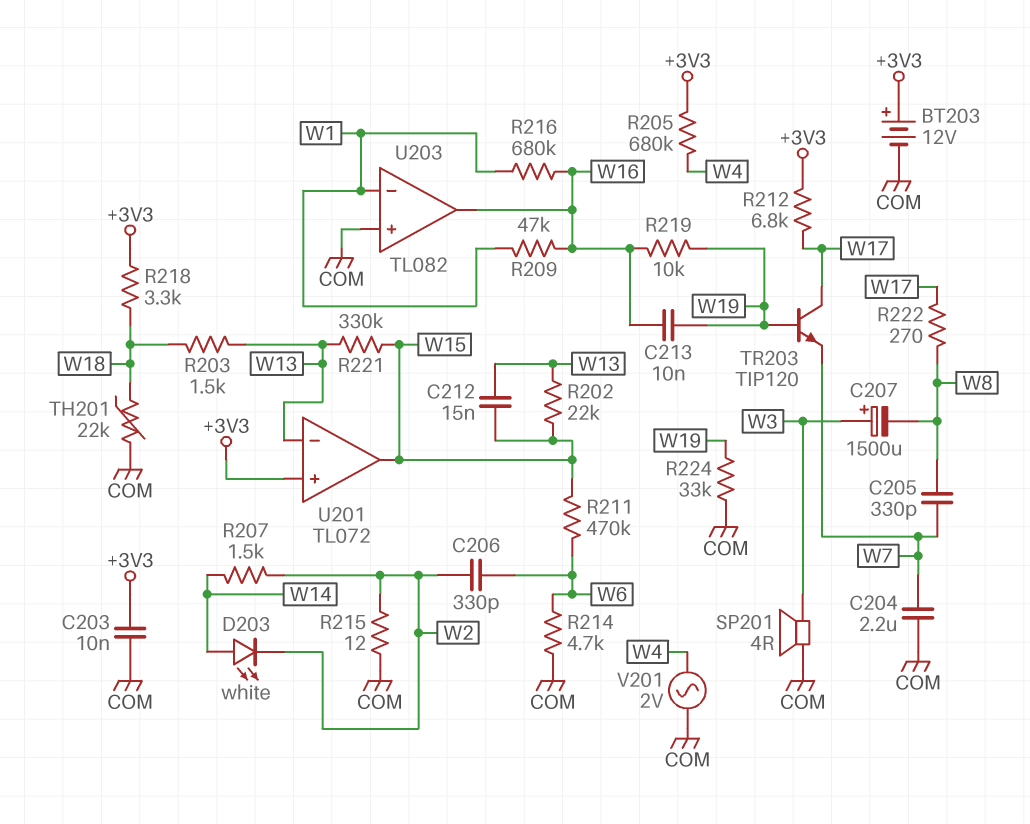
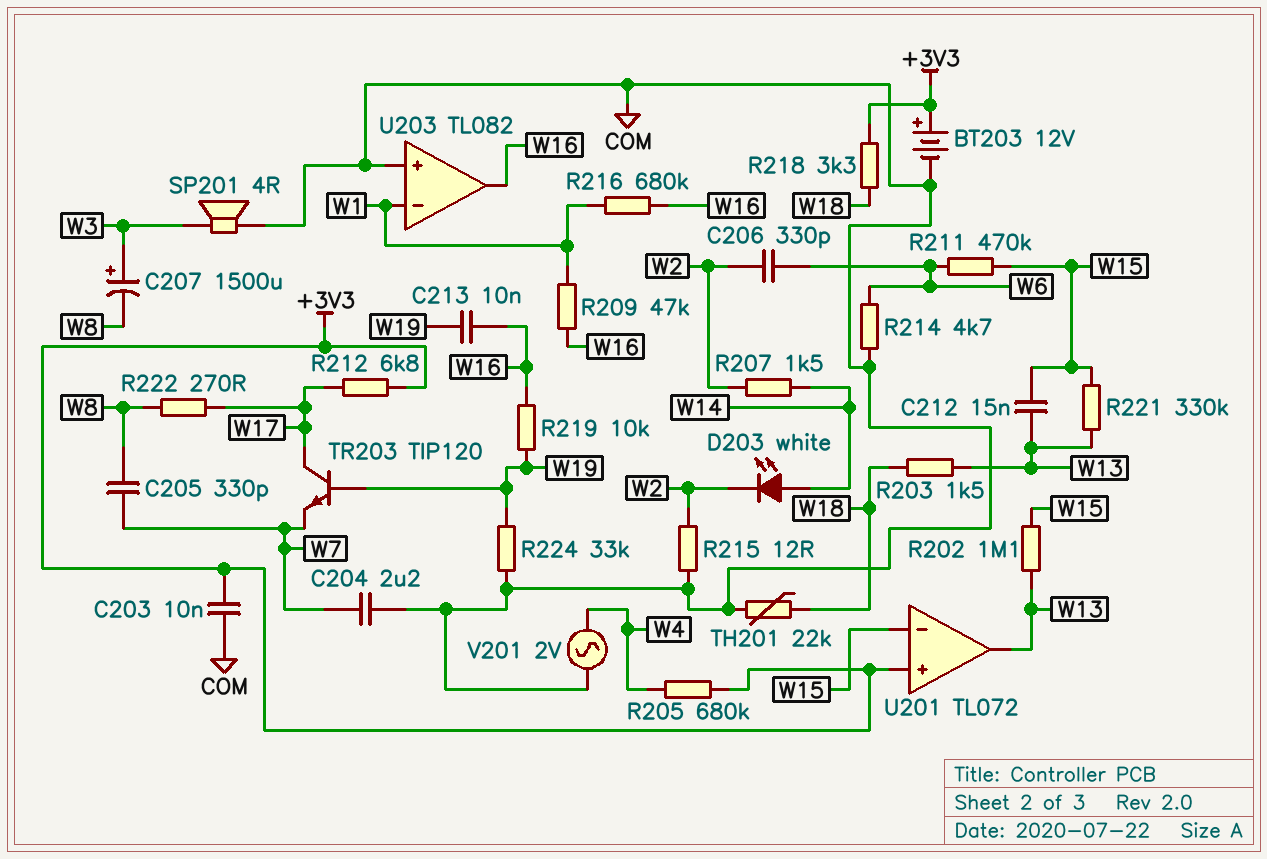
R202: 22k (W13, W15) -> 1.1M (W13, W15)
U201 pin in-: W13 -> W15
U201 pin out: W15 -> W13

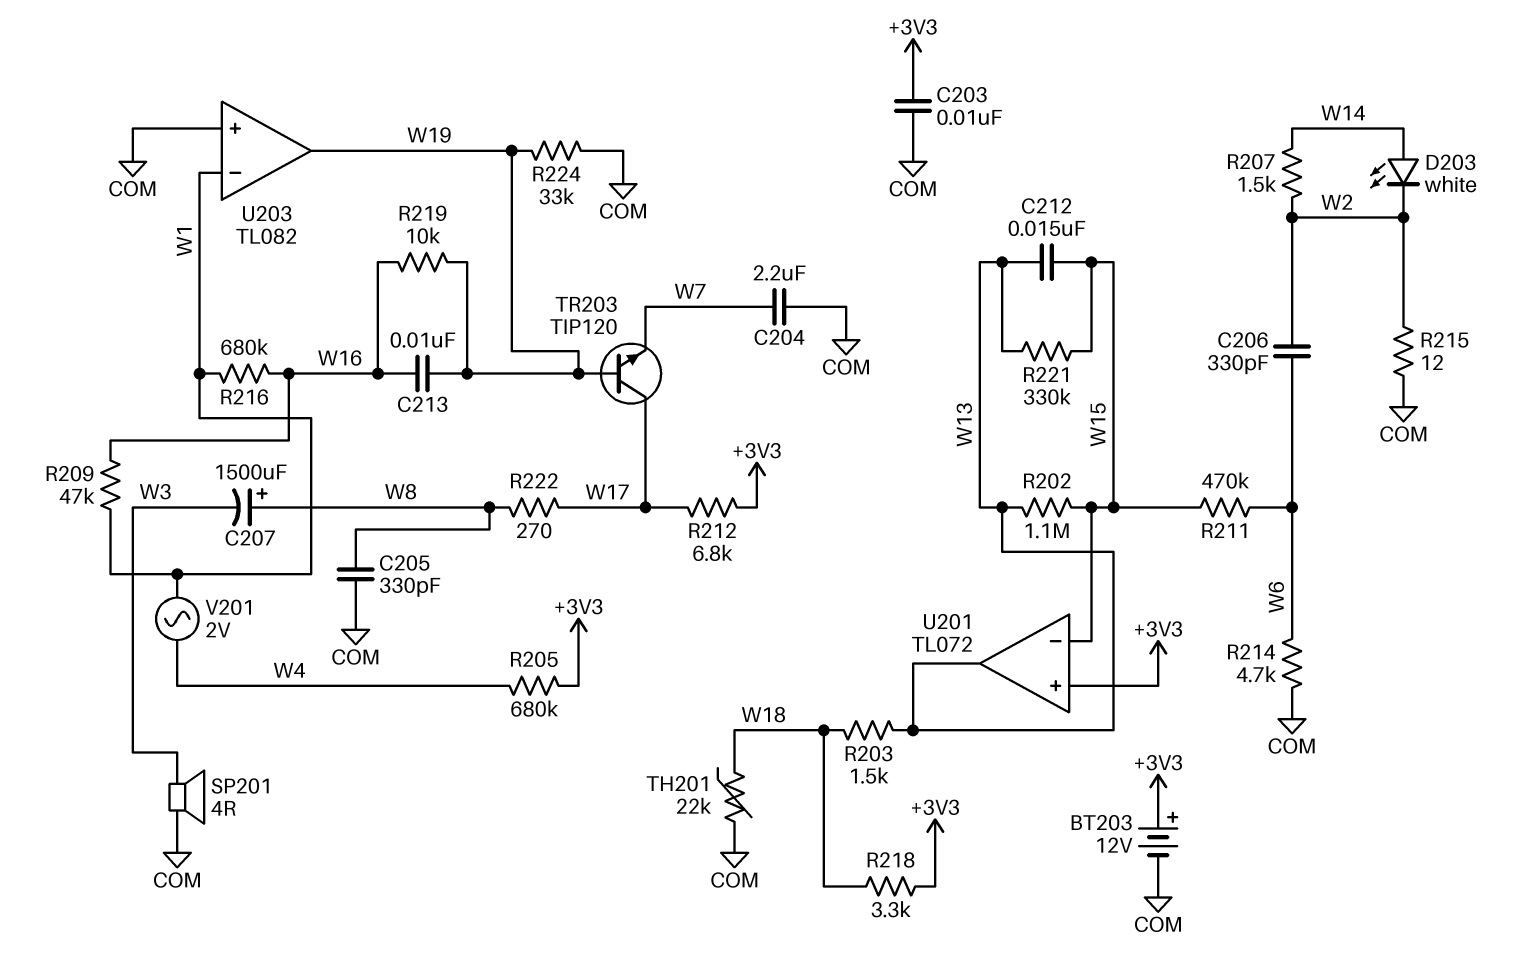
C205: 330pF (W7, W8) -> 330pF (COM, W8)
C207: 1500uF (plus W3, minus W8) -> 1500uF (plus W8, minus W3)
U203 pin out: W16 -> W19
V201: AC 2V (COM, W4) -> AC 2V (W1, W4)

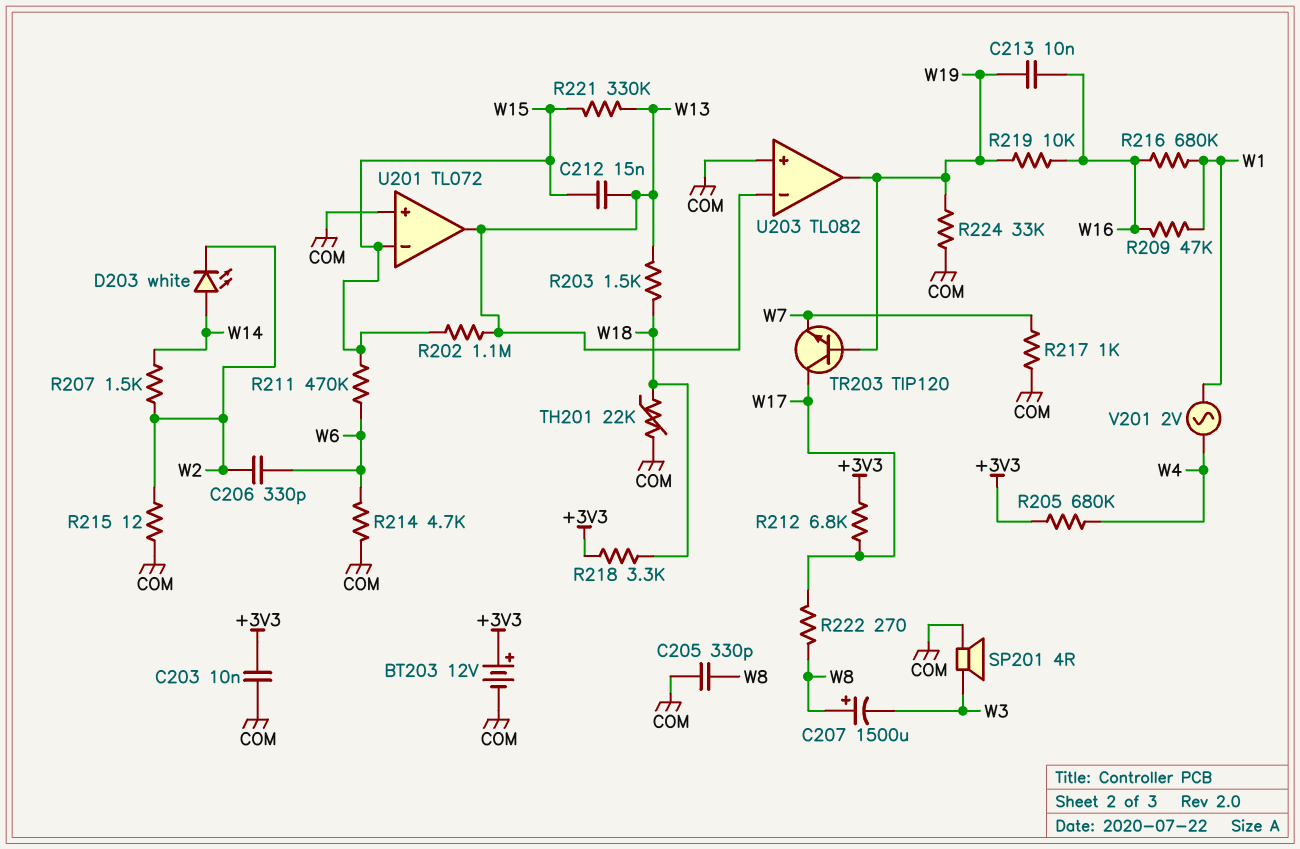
C204: 2.2uF (COM, W7) -> none
R217: none -> 1k (COM, W7)
U201 pin in+: +3V3 -> COM
U203 pin in-: W1 -> W13

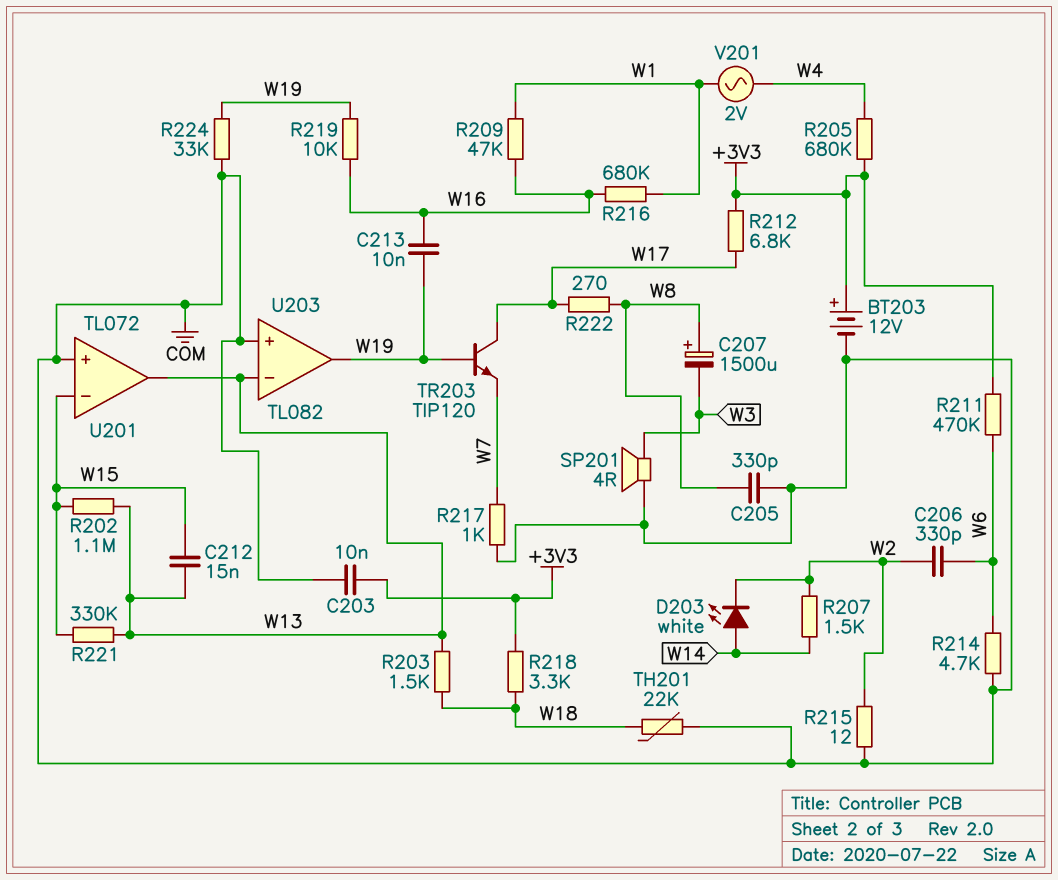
R211: 470k (W6, W15) -> 470k (+3V3, W6)

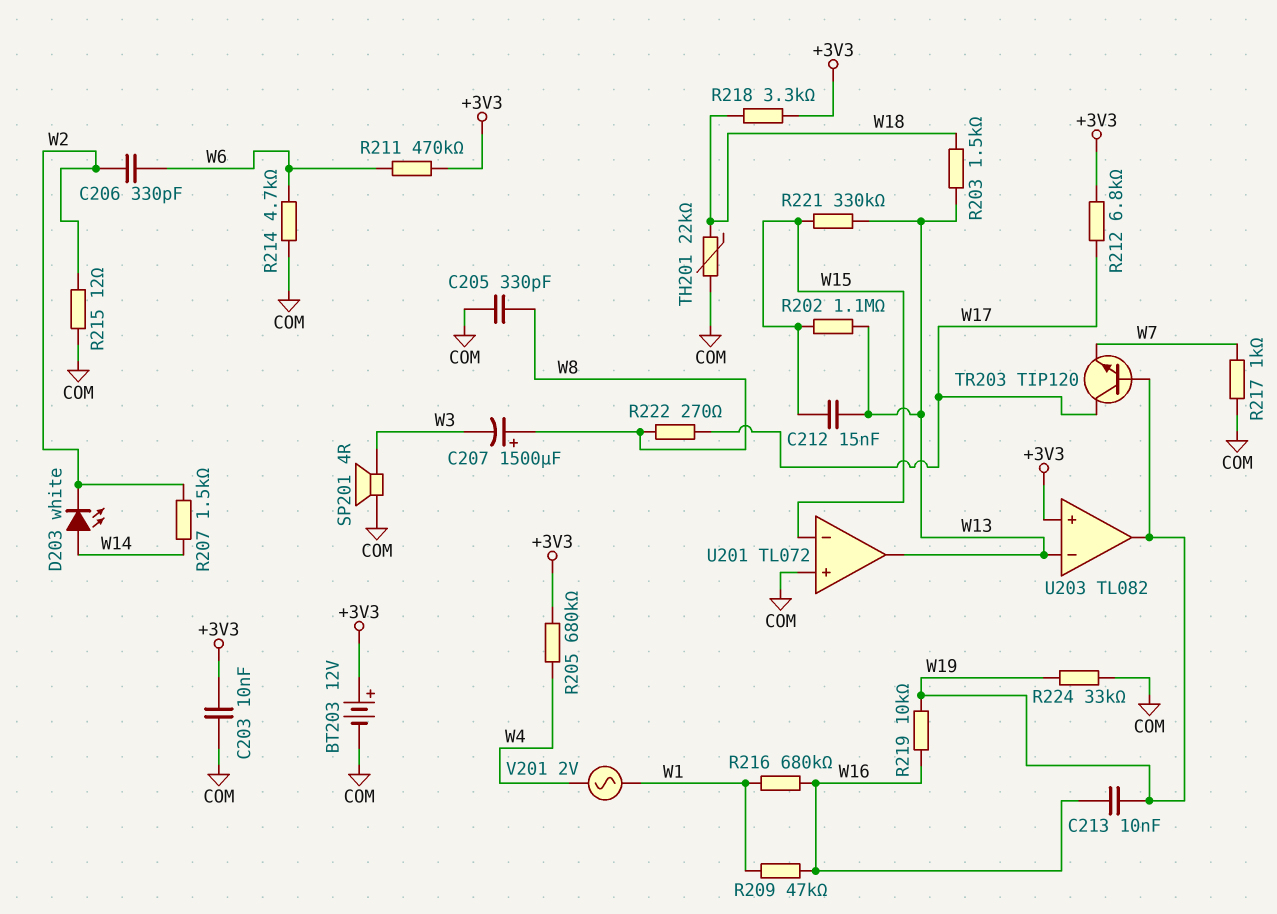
U203 pin in+: COM -> +3V3

